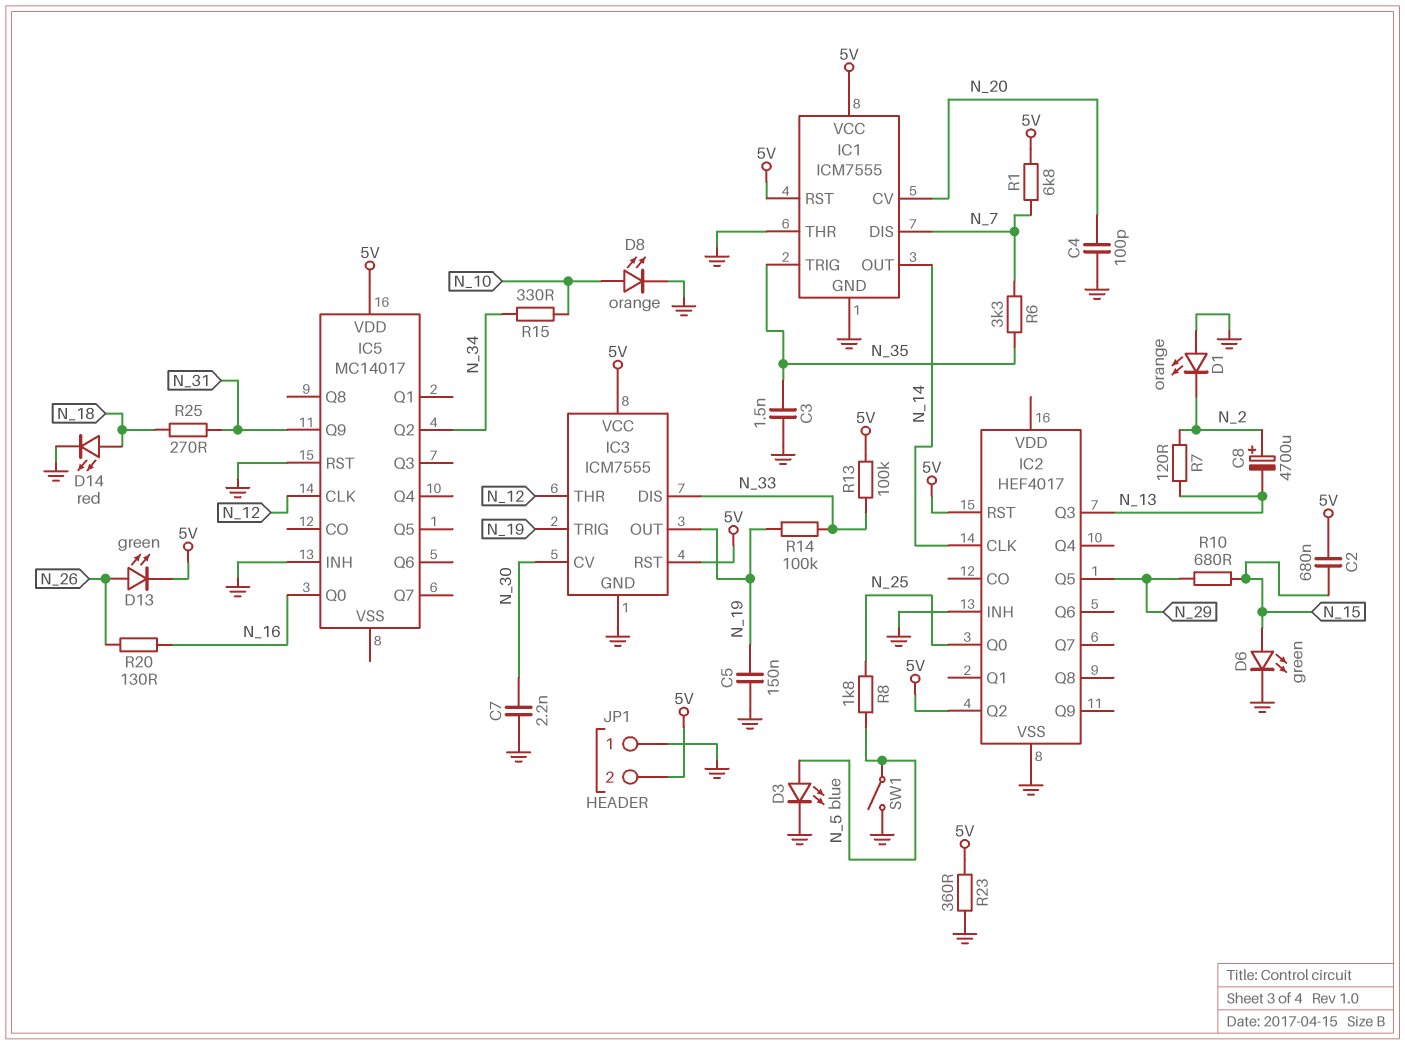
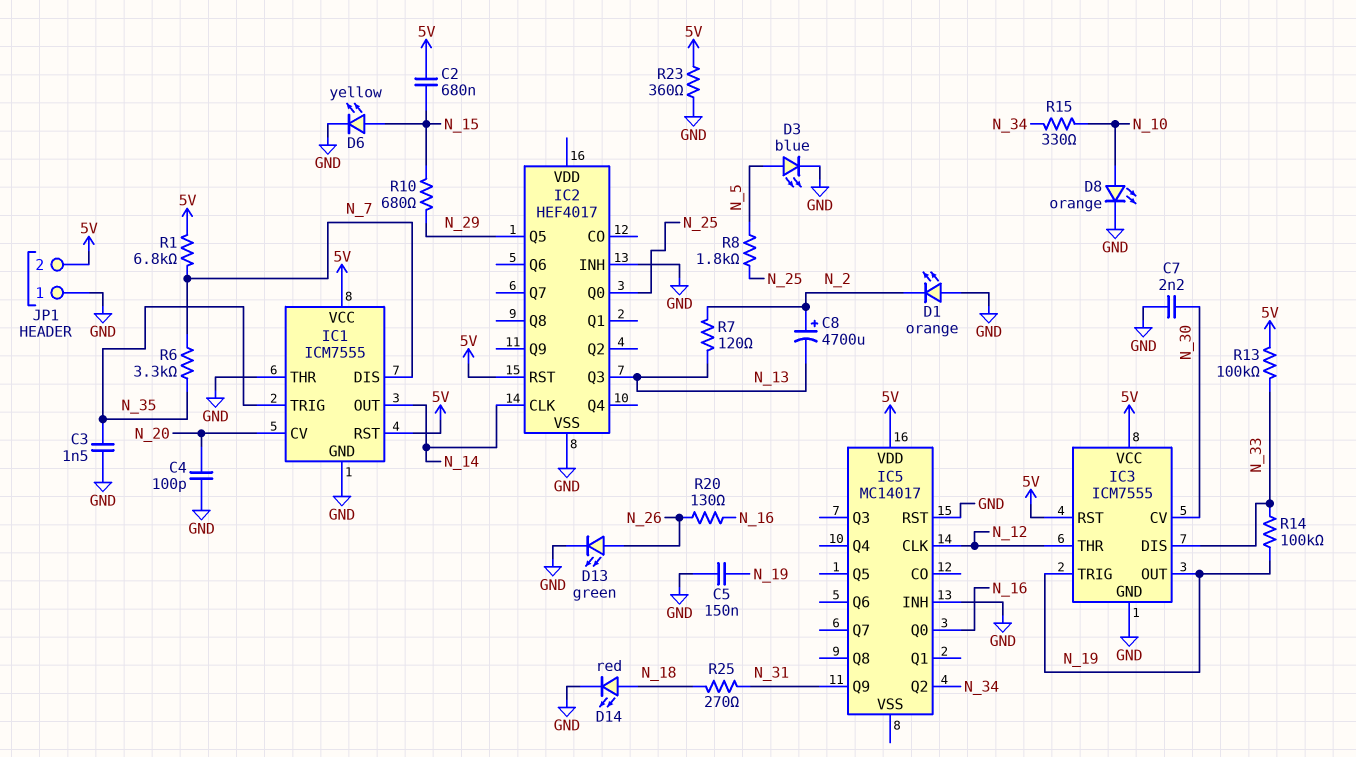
D6: LED green (A N_15, K GND) -> LED yellow (A N_15, K GND)
D13: LED green (A N_26, K 5V) -> LED green (A N_26, K GND)
IC2 pin Q2: 5V -> none
SW1: switch (GND, N_5) -> none

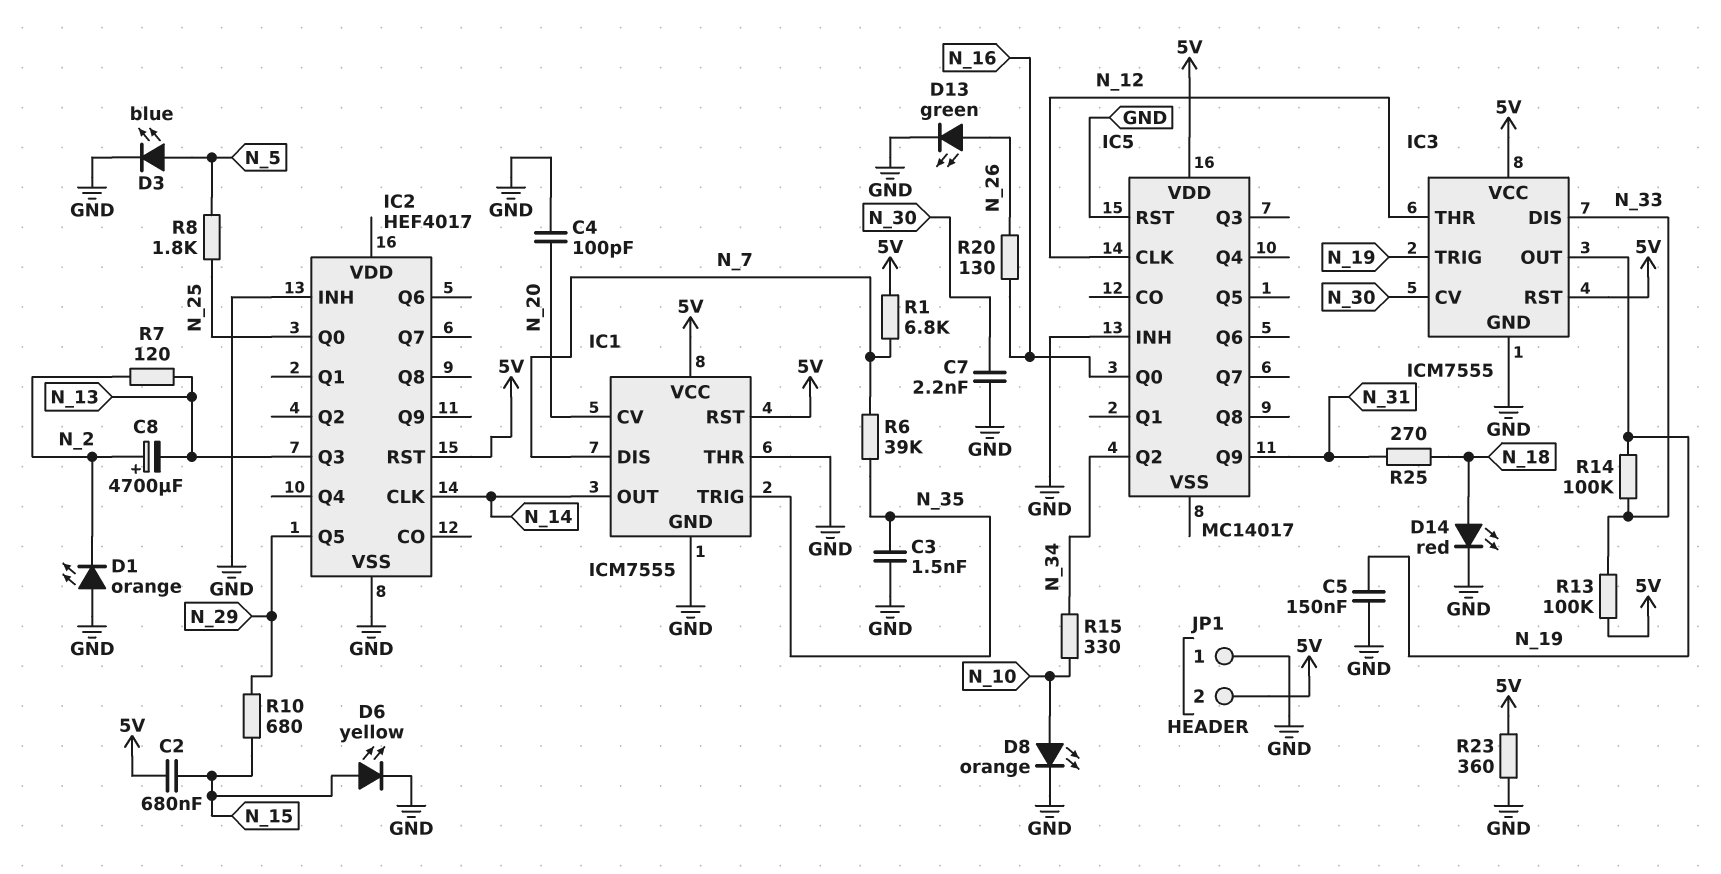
R6: 3.3k (N_7, N_35) -> 39k (N_7, N_35)

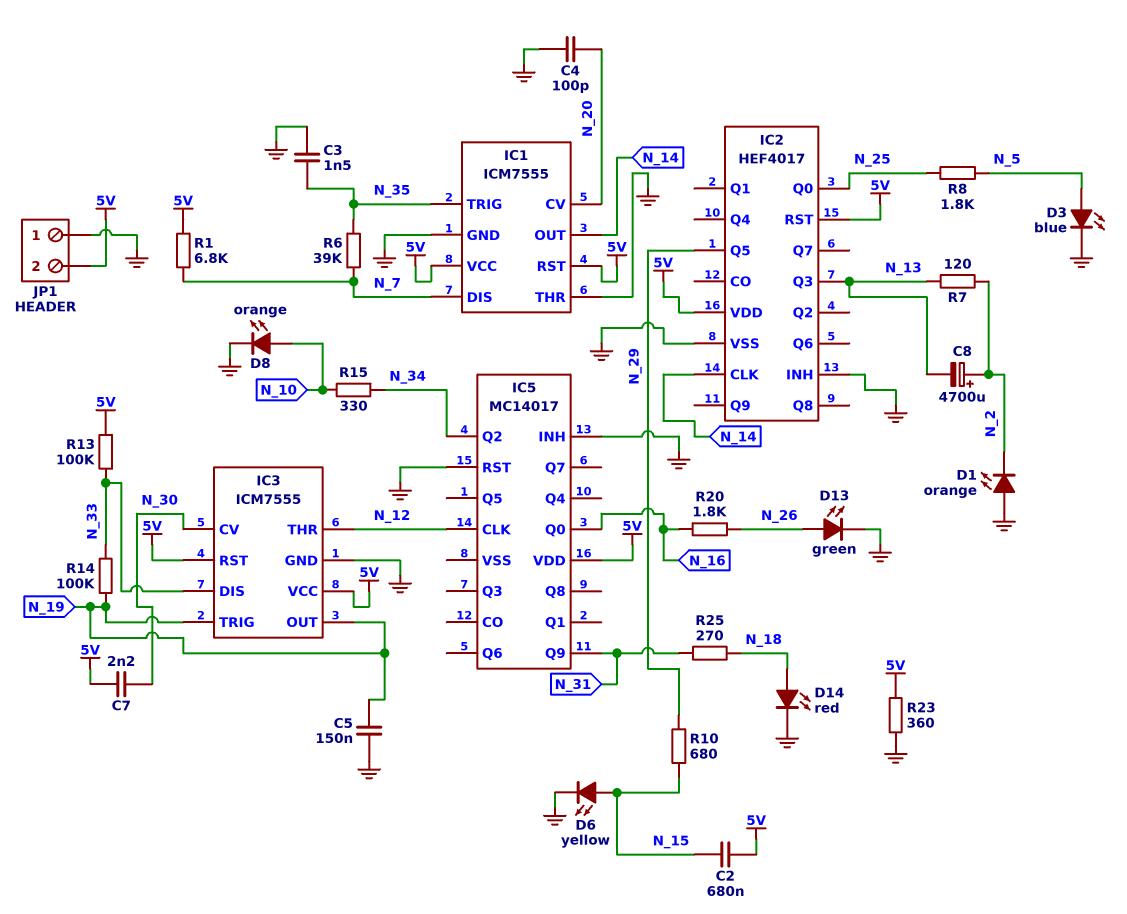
C7: 2.2nF (GND, N_30) -> 2.2nF (5V, N_30)
IC2 pin VDD: none -> 5V
R20: 130 (N_16, N_26) -> 1.8k (N_16, N_26)

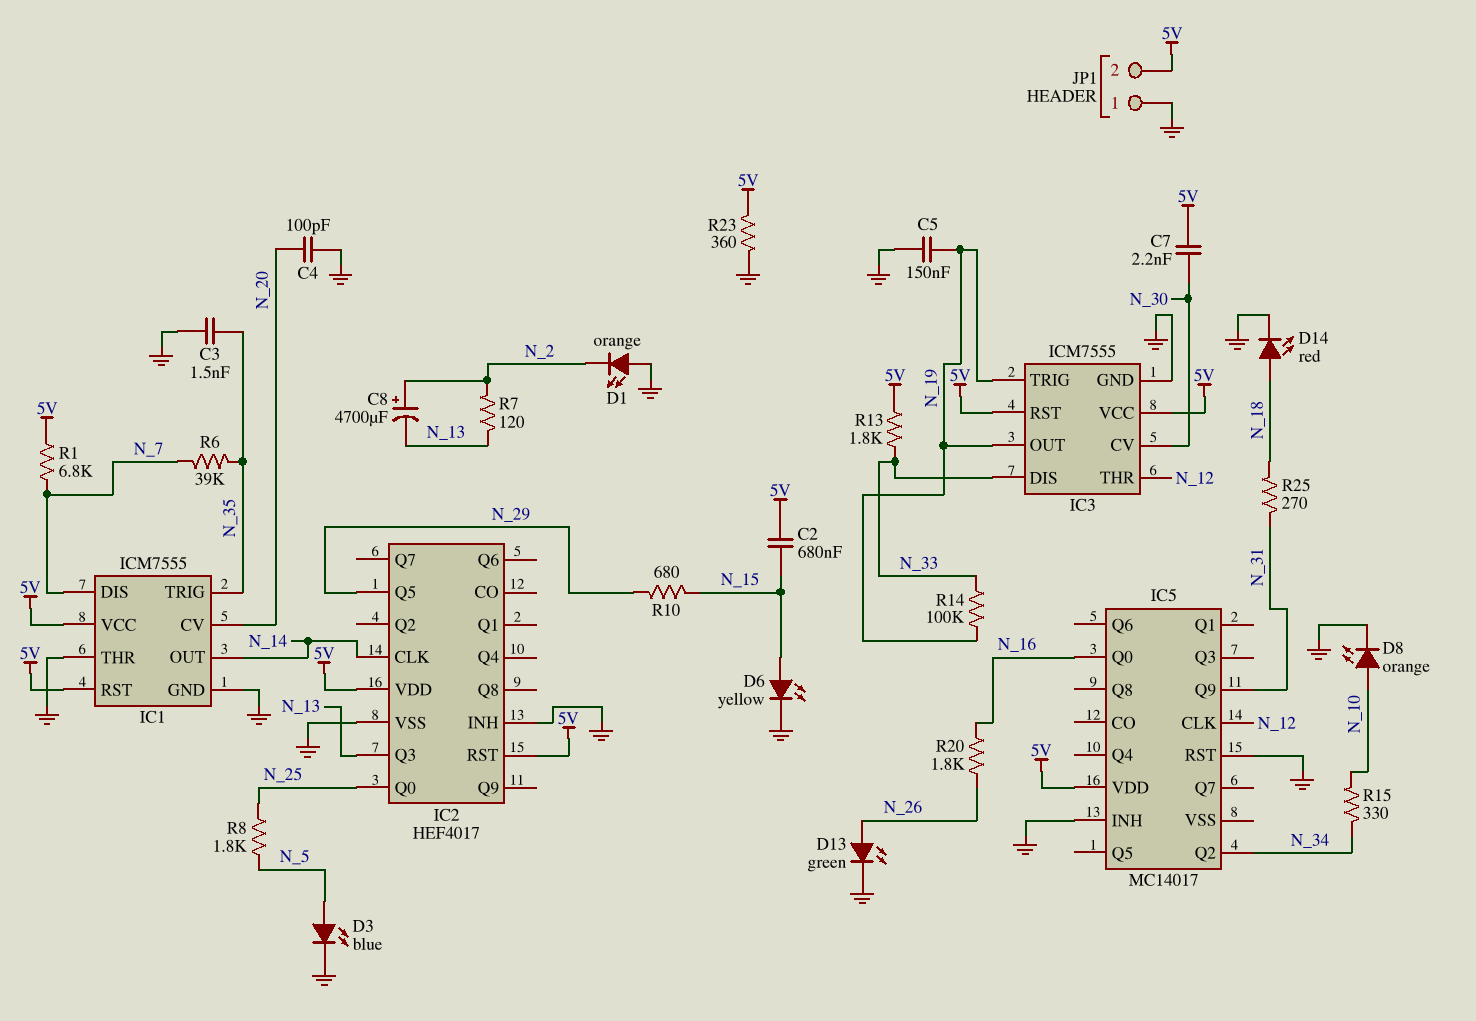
R13: 100k (5V, N_33) -> 1.8k (5V, N_33)

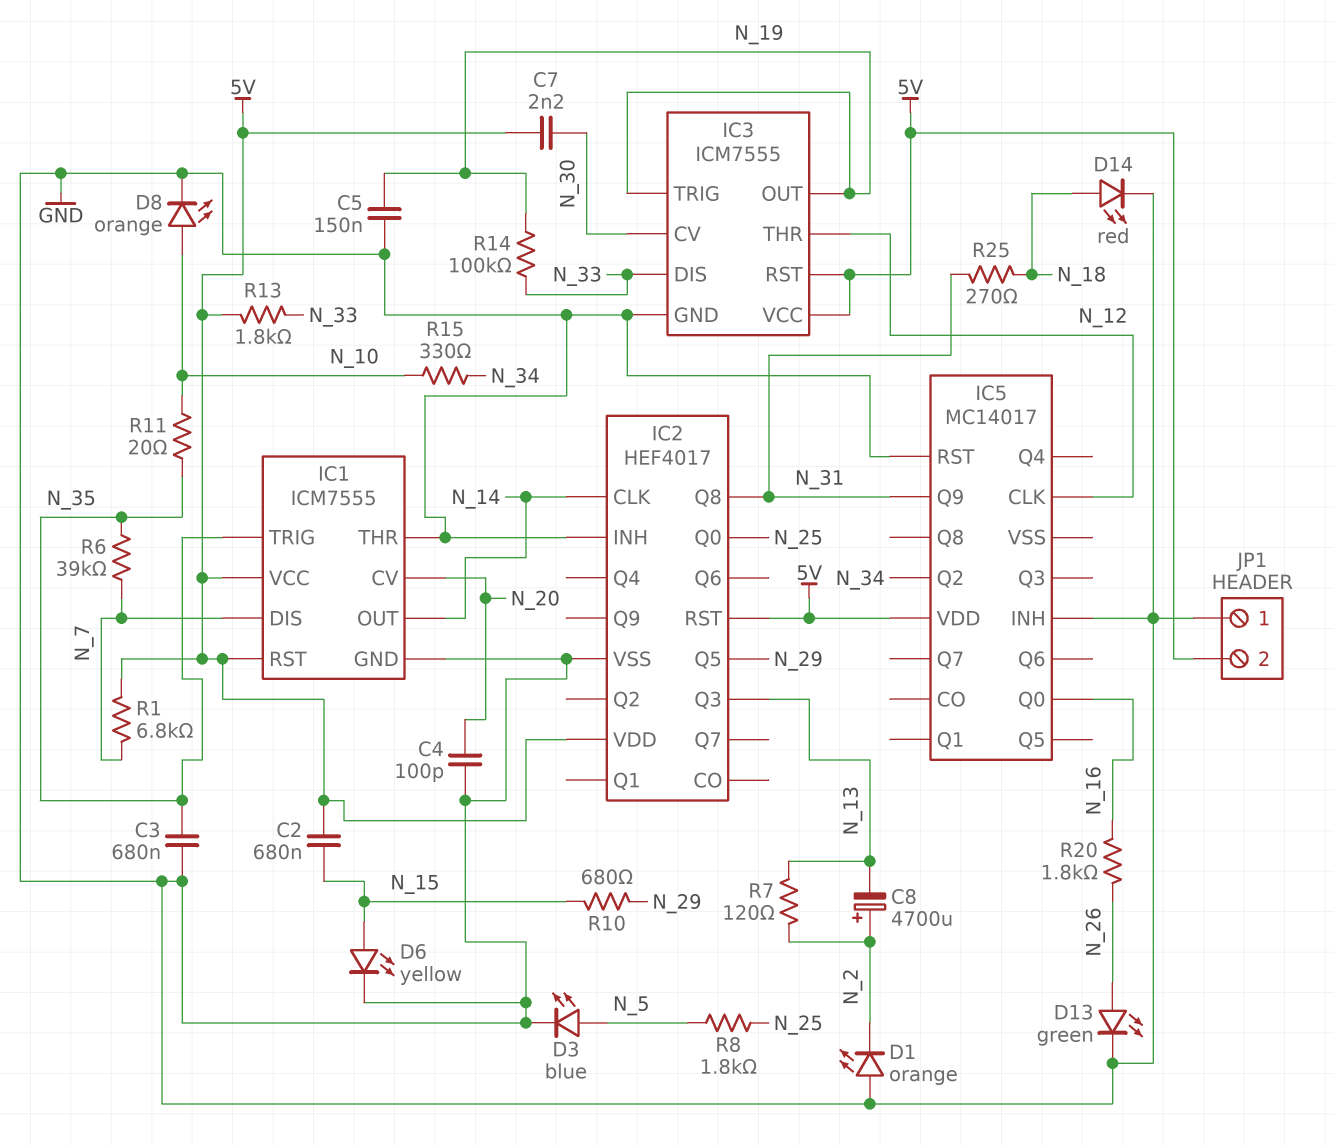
C3: 1.5nF (GND, N_35) -> 680nF (GND, N_35)
IC2 pin Q8: none -> N_31
R11: none -> 20 (N_10, N_35)
R23: 360 (5V, GND) -> none

